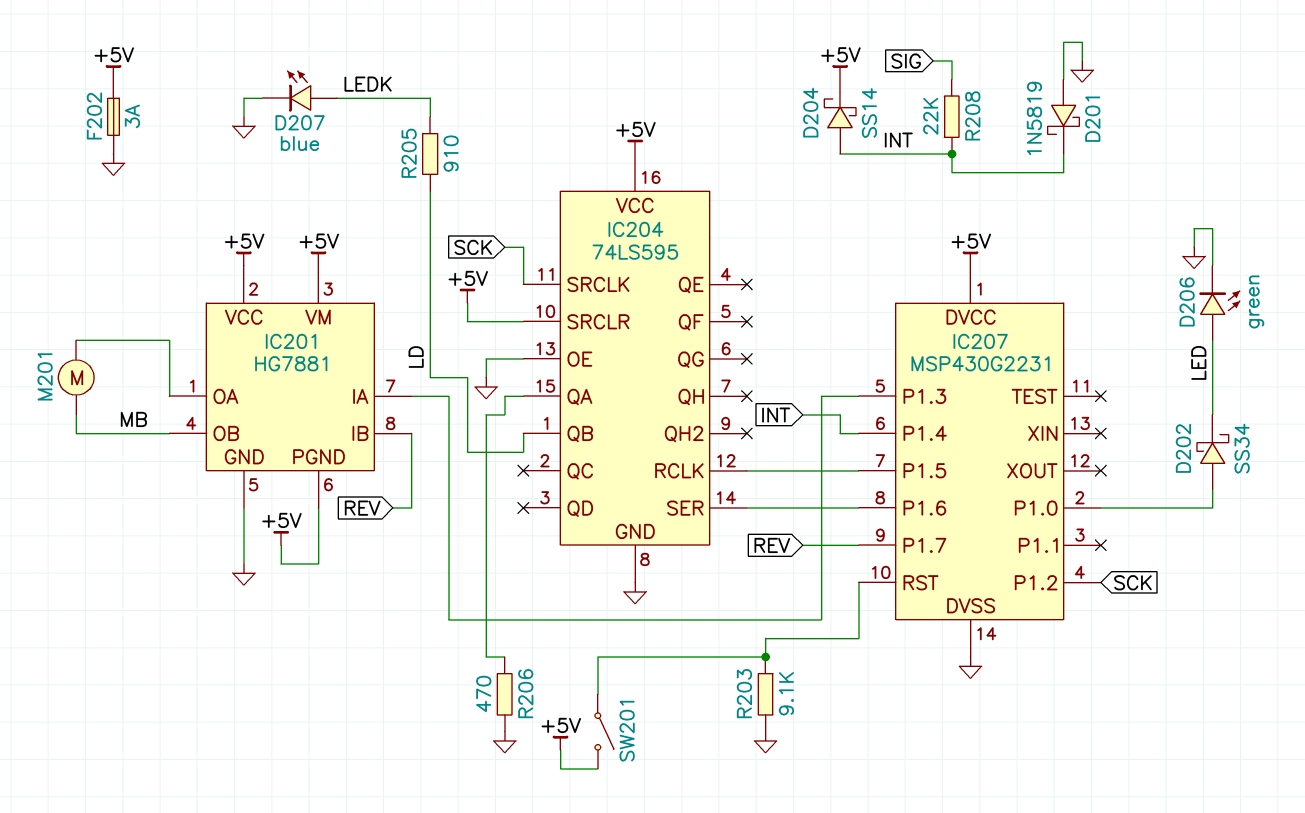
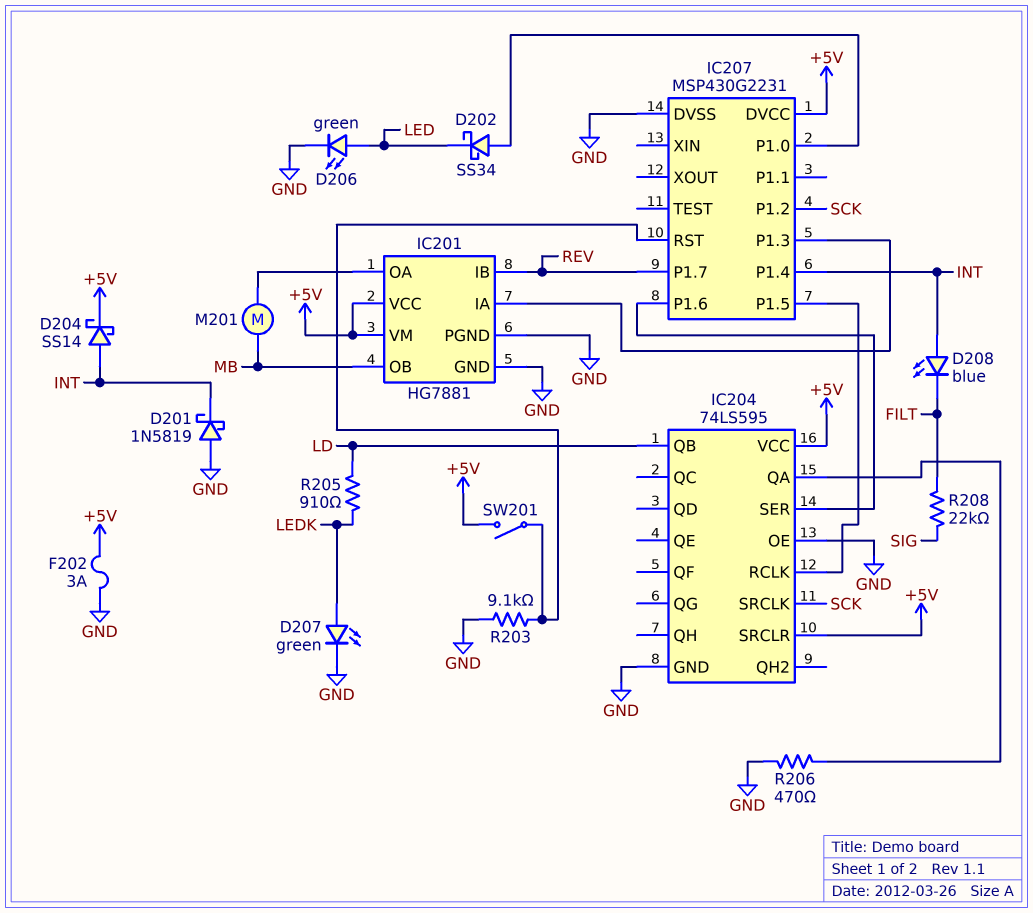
D207: LED blue (A LEDK, K GND) -> LED green (A LEDK, K GND)
D208: none -> LED blue (A INT, K FILT)
IC201 pin PGND: +5V -> GND
R208: 22k (INT, SIG) -> 22k (FILT, SIG)

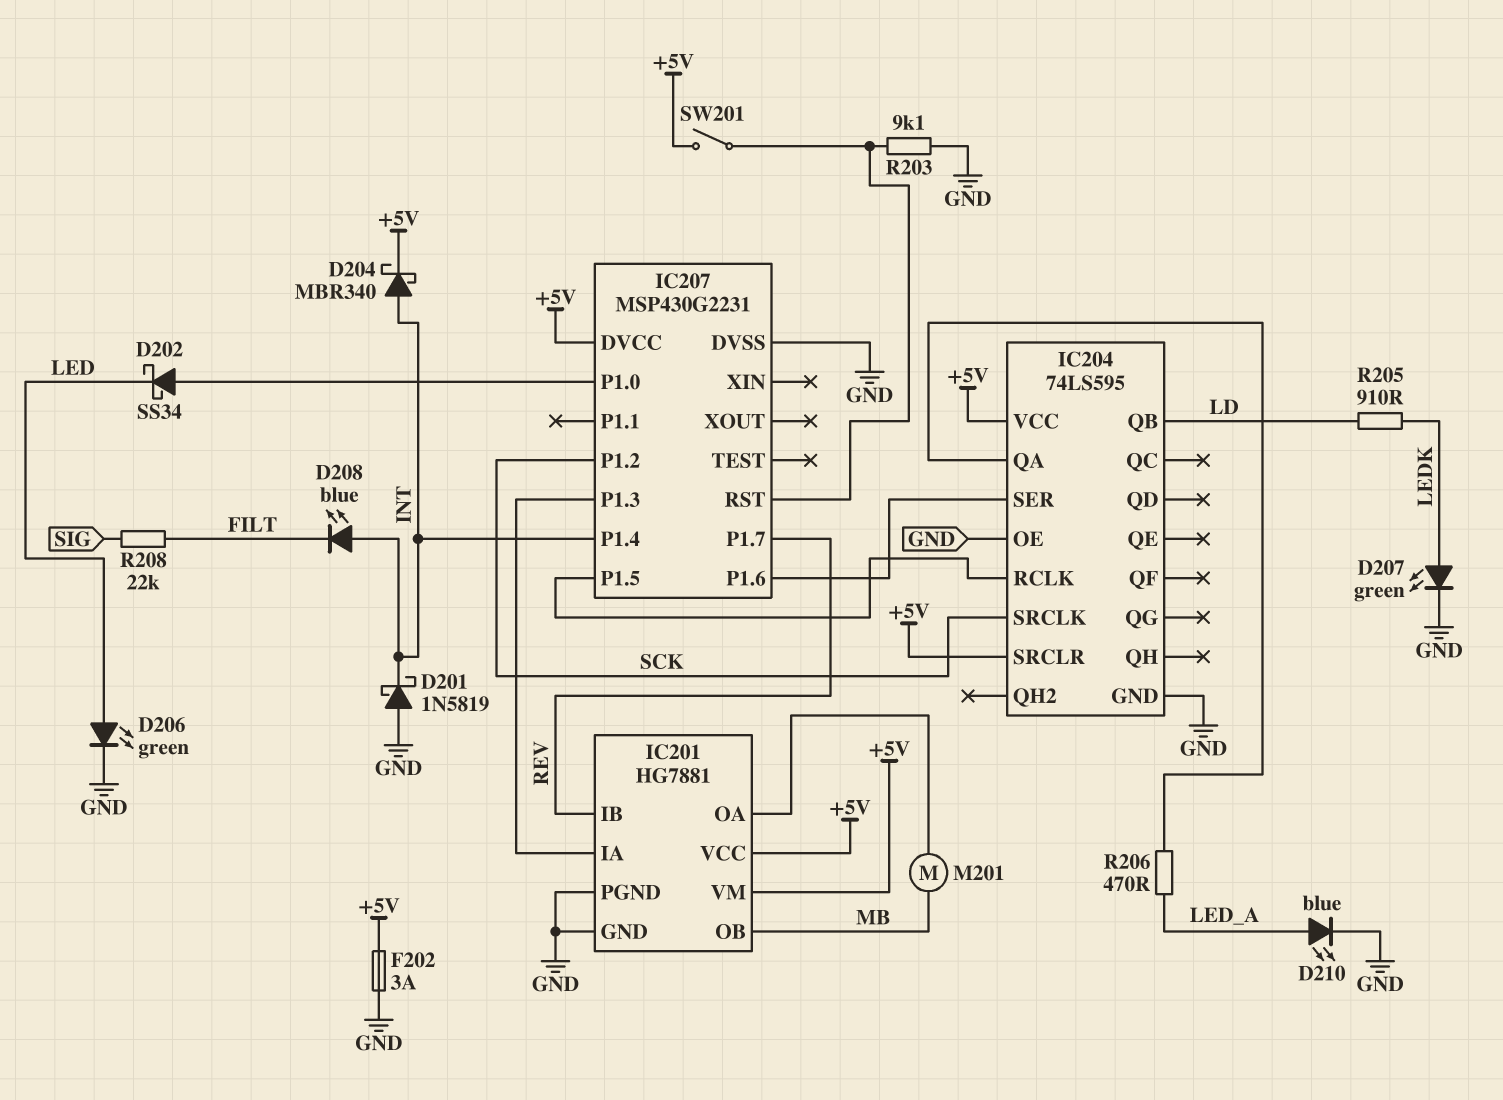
D204: schottky SS14 (A INT, K +5V) -> schottky MBR340 (A INT, K +5V)
D210: none -> LED blue (A LED_A, K GND)
R206: 470 (GND, IC204/QA) -> 470 (IC204/QA, LED_A)

